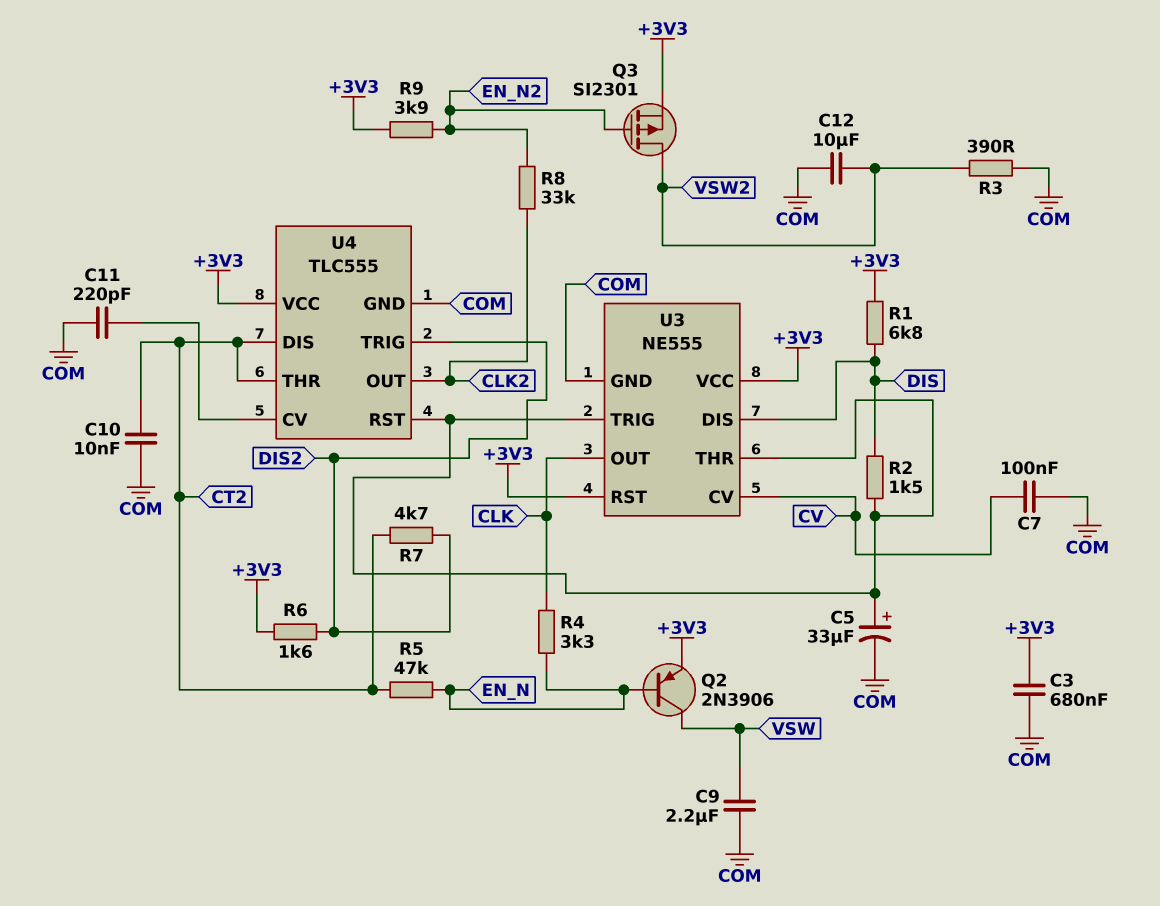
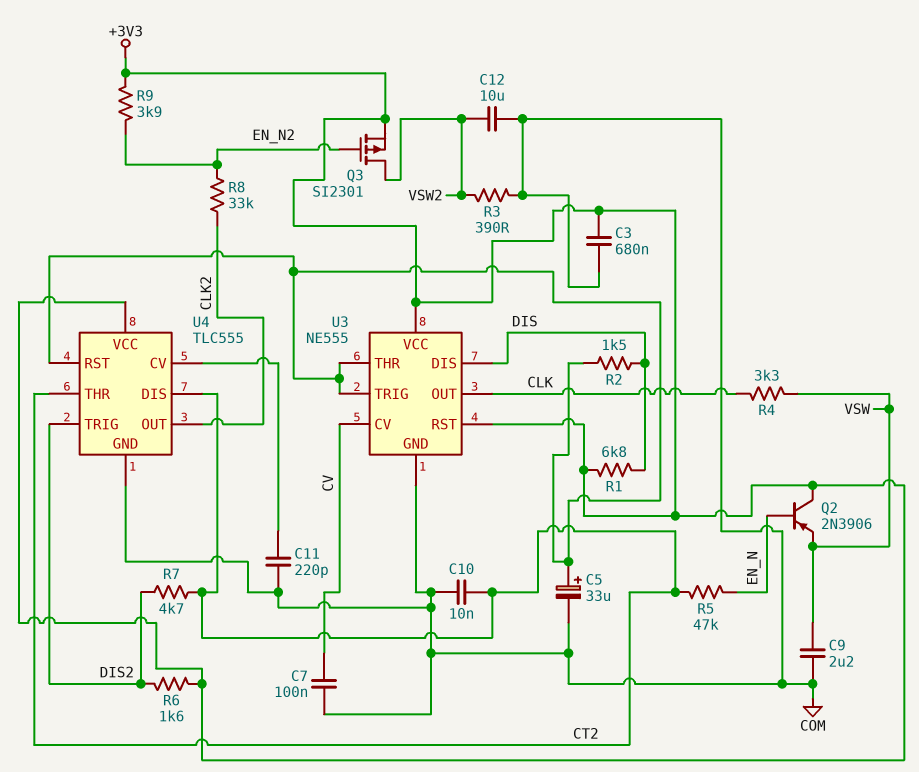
Q2: PNP 2N3906 (B EN_N, C VSW, E +3V3) -> PNP 2N3906 (B EN_N, C +3V3, E VSW)
R4: 3.3k (CLK, EN_N) -> 3.3k (CLK, VSW)

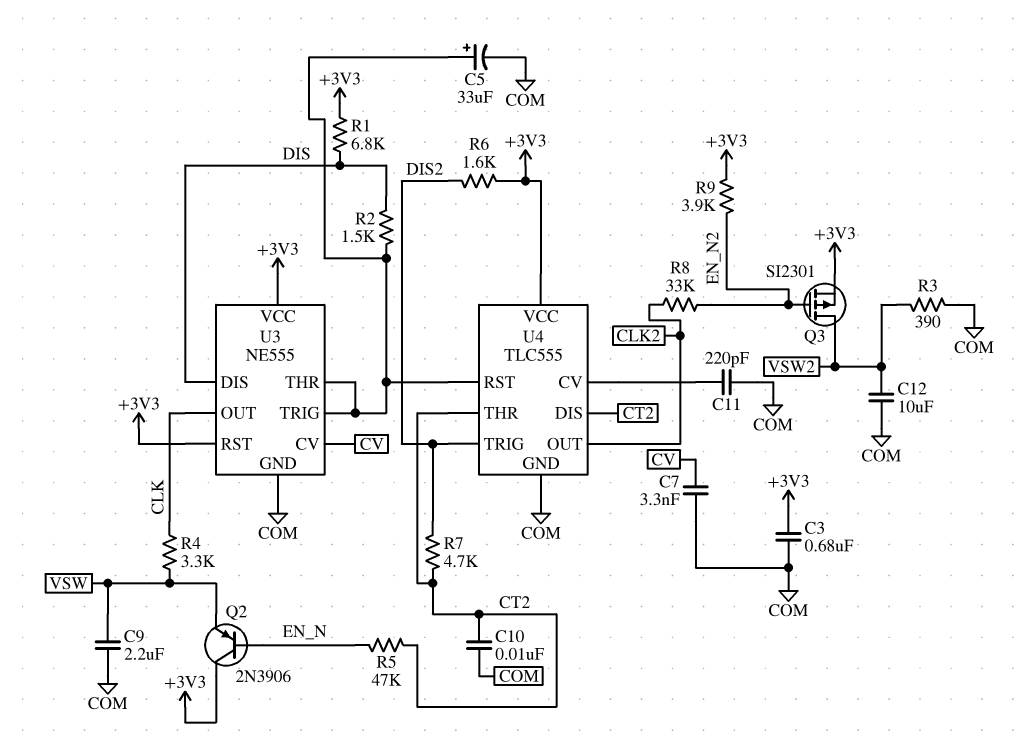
C7: 100nF (COM, CV) -> 3.3nF (COM, CV)

